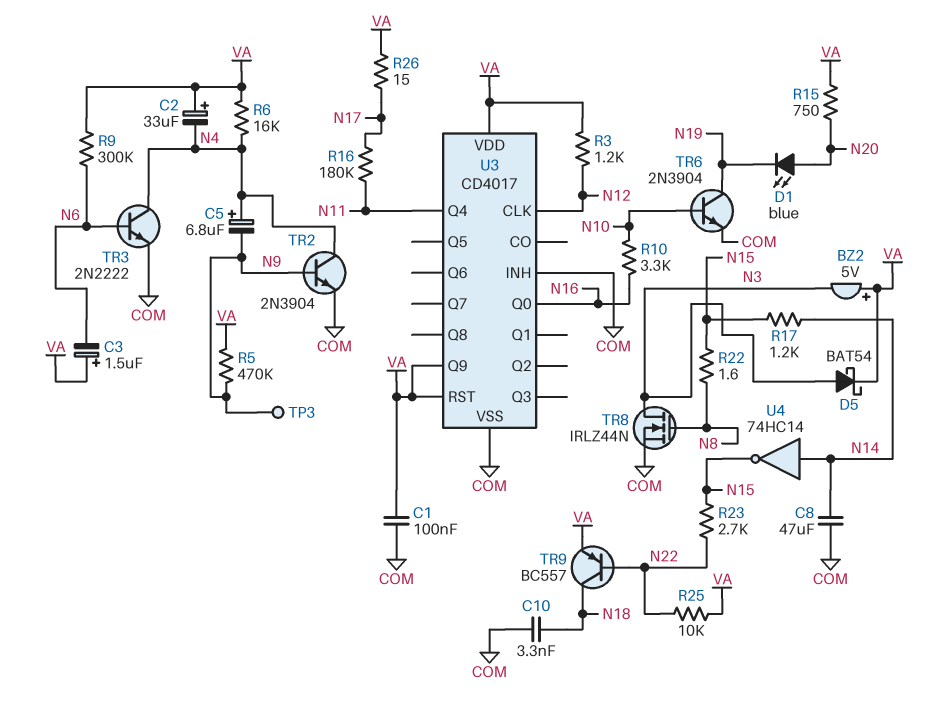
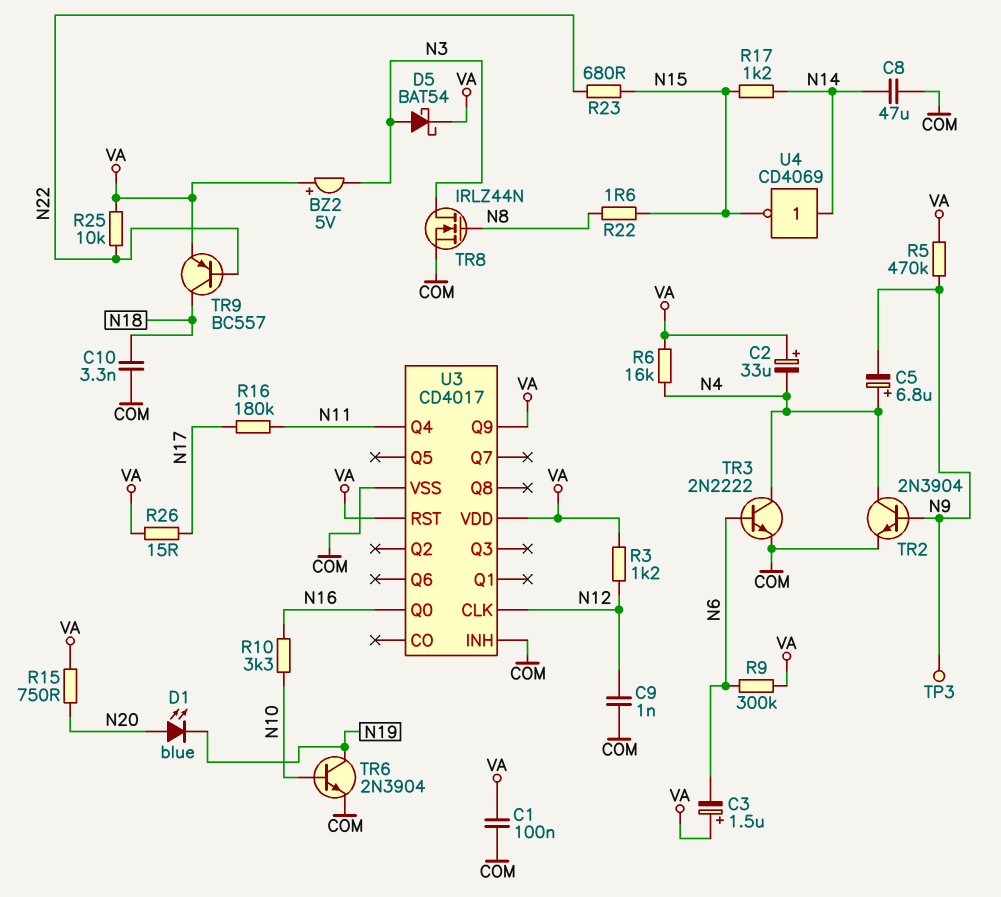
C9: none -> 1nF (COM, N12)
R23: 2.7k (N15, N22) -> 680 (N15, N22)
U4: NOT 74HC14 (in N14, out N15) -> NOT CD4069 (in N14, out N15)

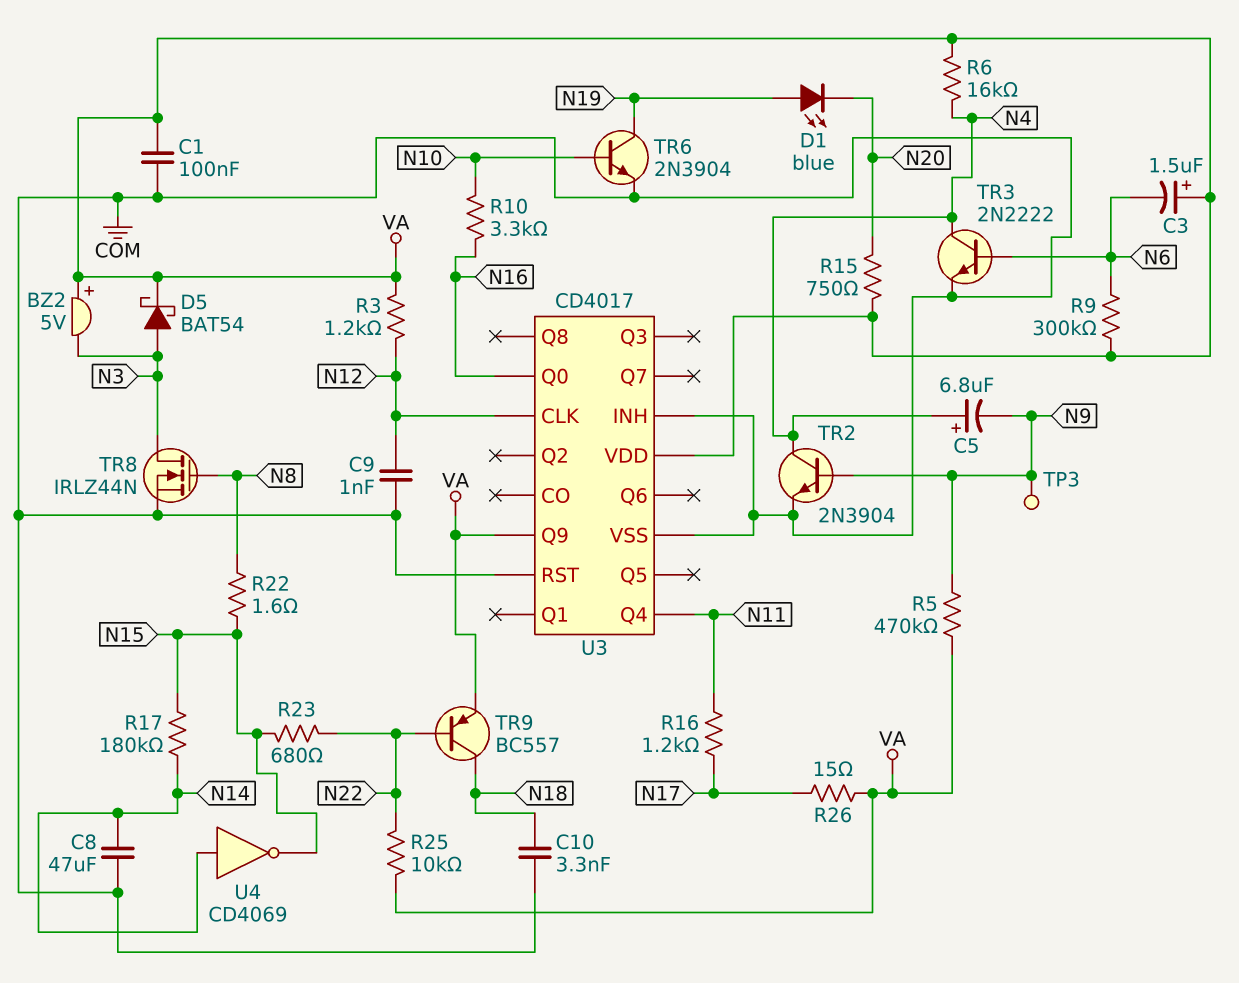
C2: 33uF (plus VA, minus N4) -> none
D1: LED blue (A N20, K N19) -> LED blue (A N19, K N20)
R16: 180k (N11, N17) -> 1.2k (N11, N17)
R17: 1.2k (N14, N15) -> 180k (N14, N15)
U3 pin RST: VA -> COM

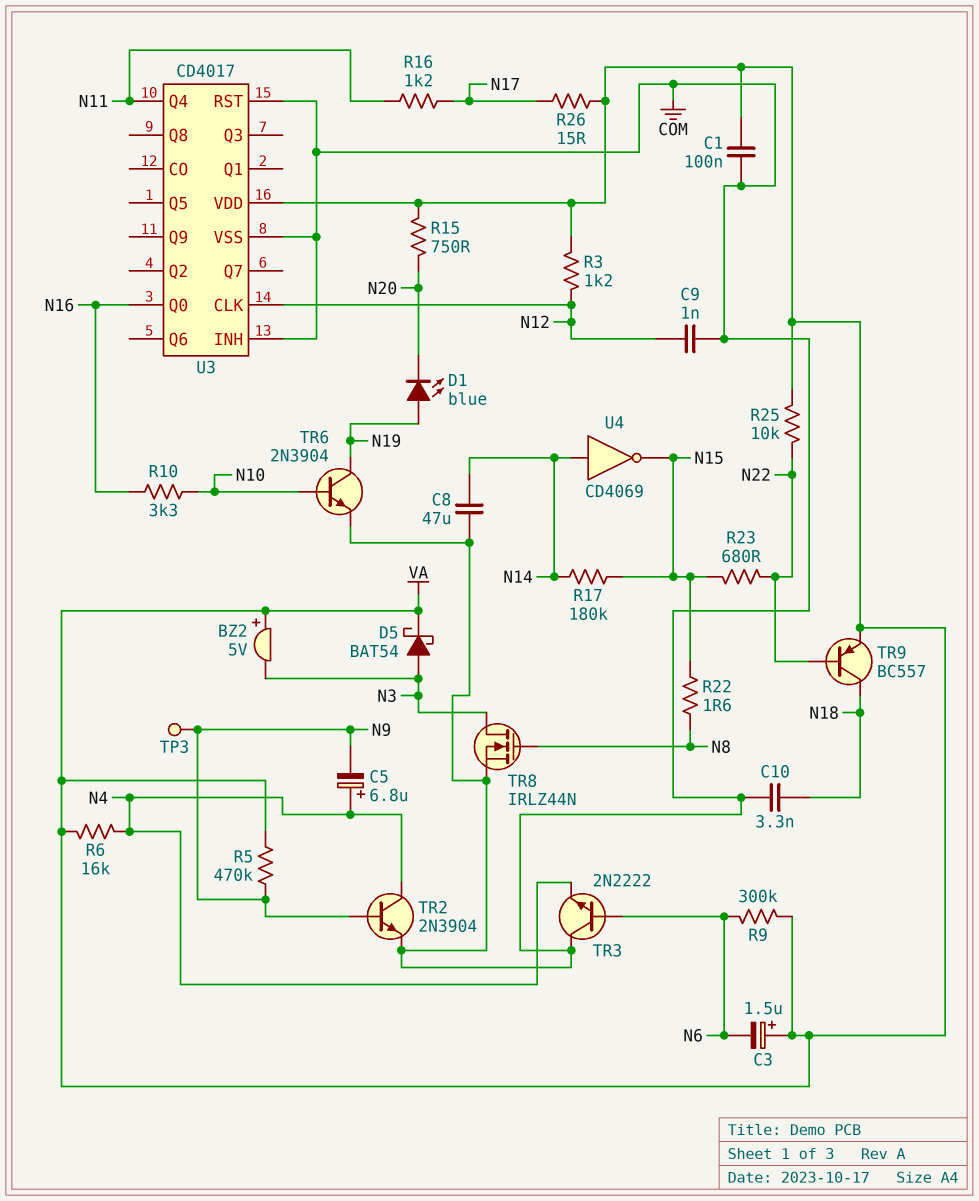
TR3: NPN 2N2222 (B N6, C N4, E COM) -> NPN 2N2222 (B N6, C COM, E N4)
U3 pin Q9: VA -> none

